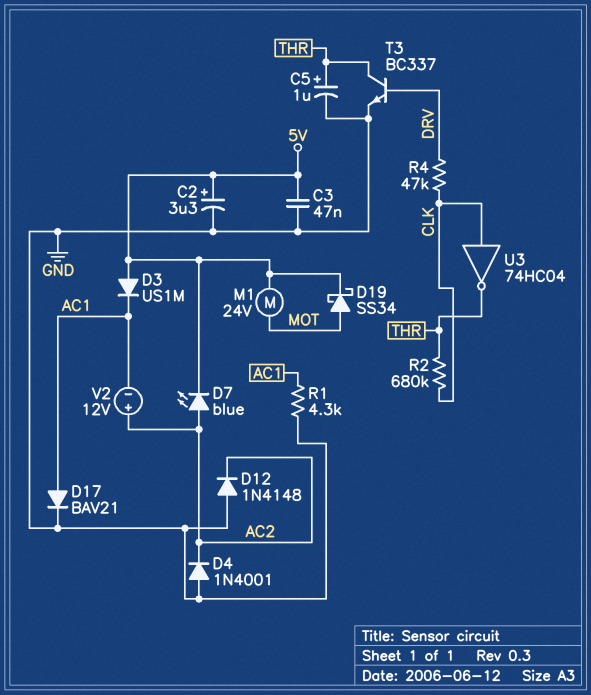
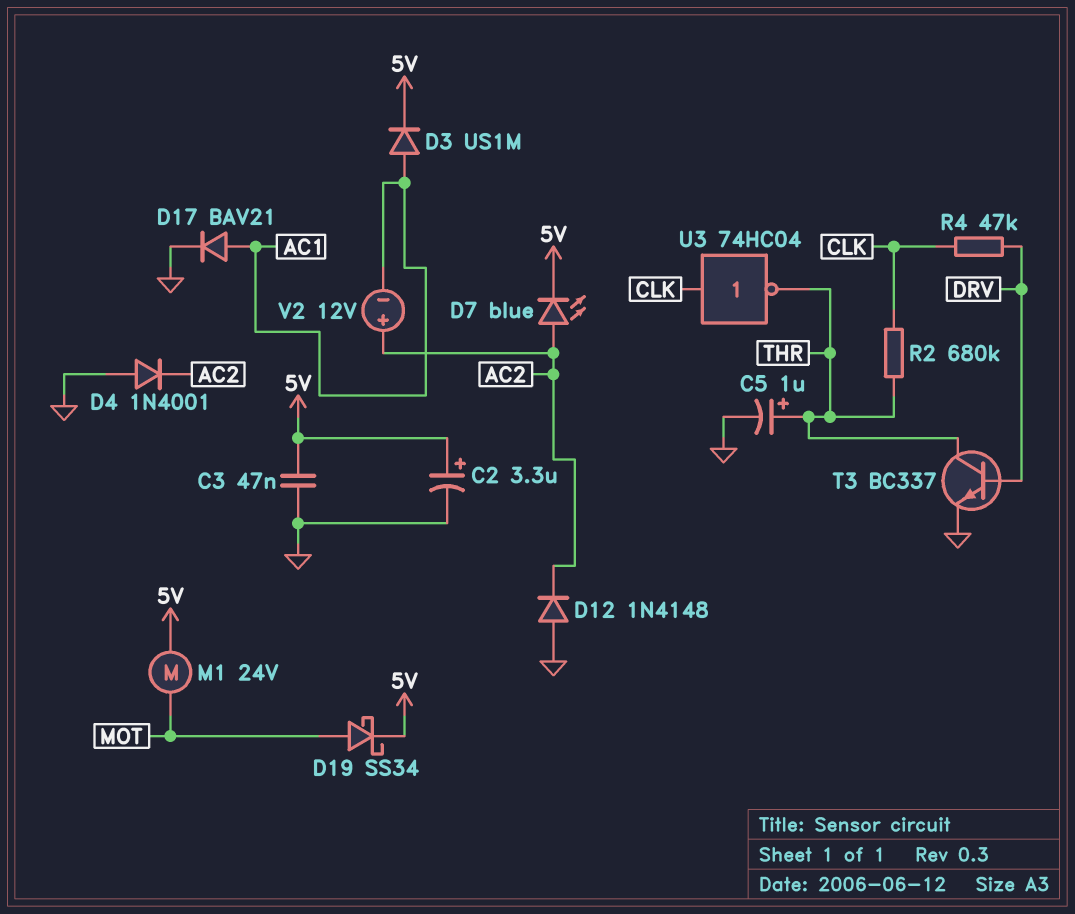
D3: diode US1M (A 5V, K AC1) -> diode US1M (A AC1, K 5V)
R1: 4.3k (AC1, GND) -> none

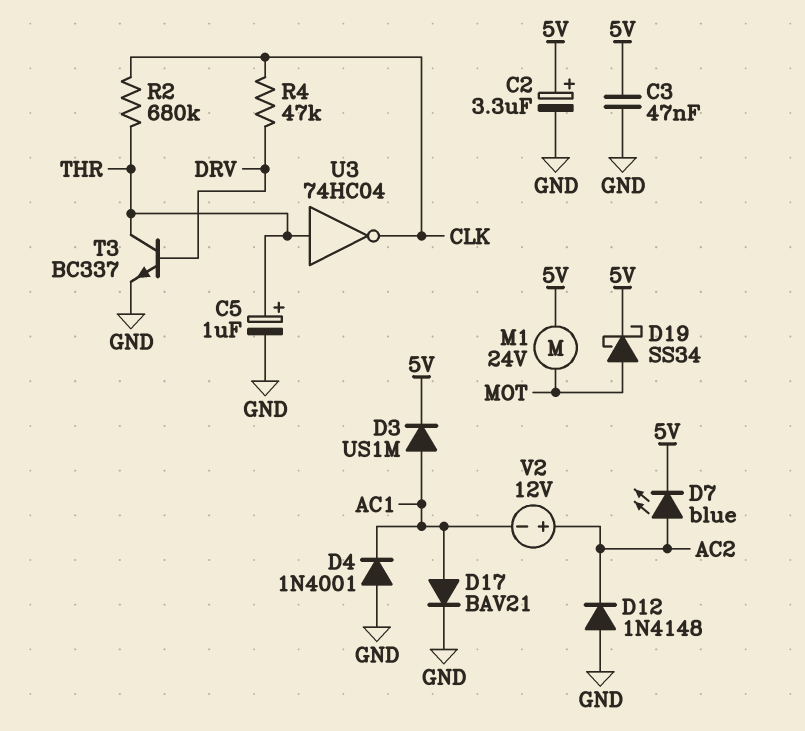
D4: diode 1N4001 (A GND, K AC2) -> diode 1N4001 (A GND, K AC1)
U3: NOT 74HC04 (in CLK, out THR) -> NOT 74HC04 (in THR, out CLK)

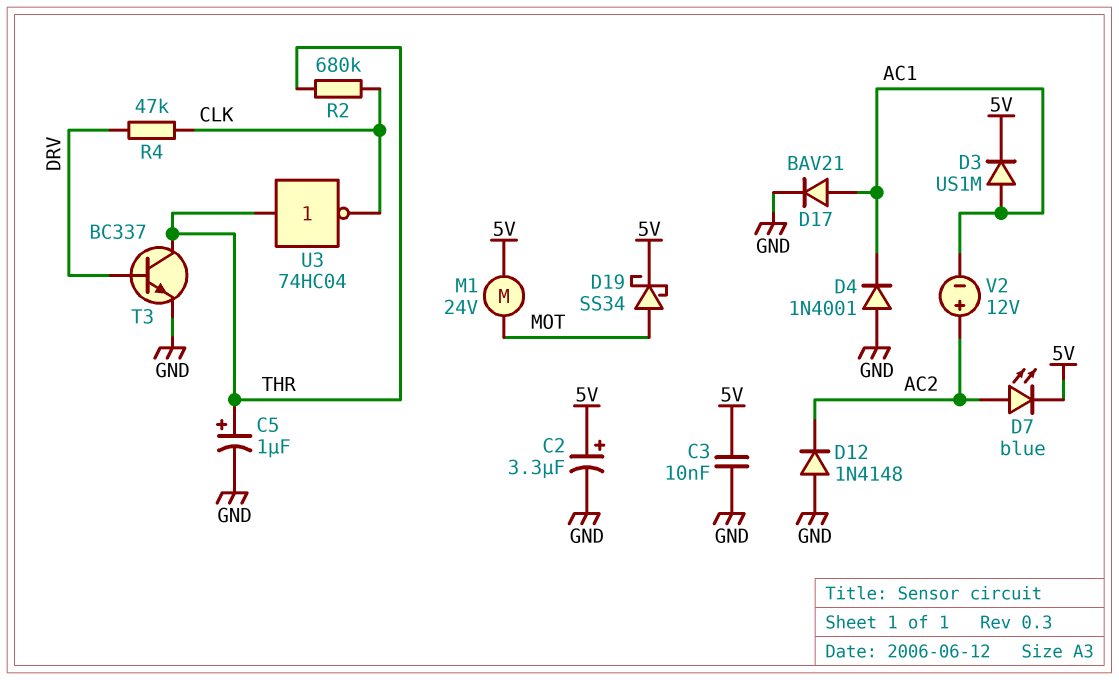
C3: 47nF (5V, GND) -> 10nF (5V, GND)

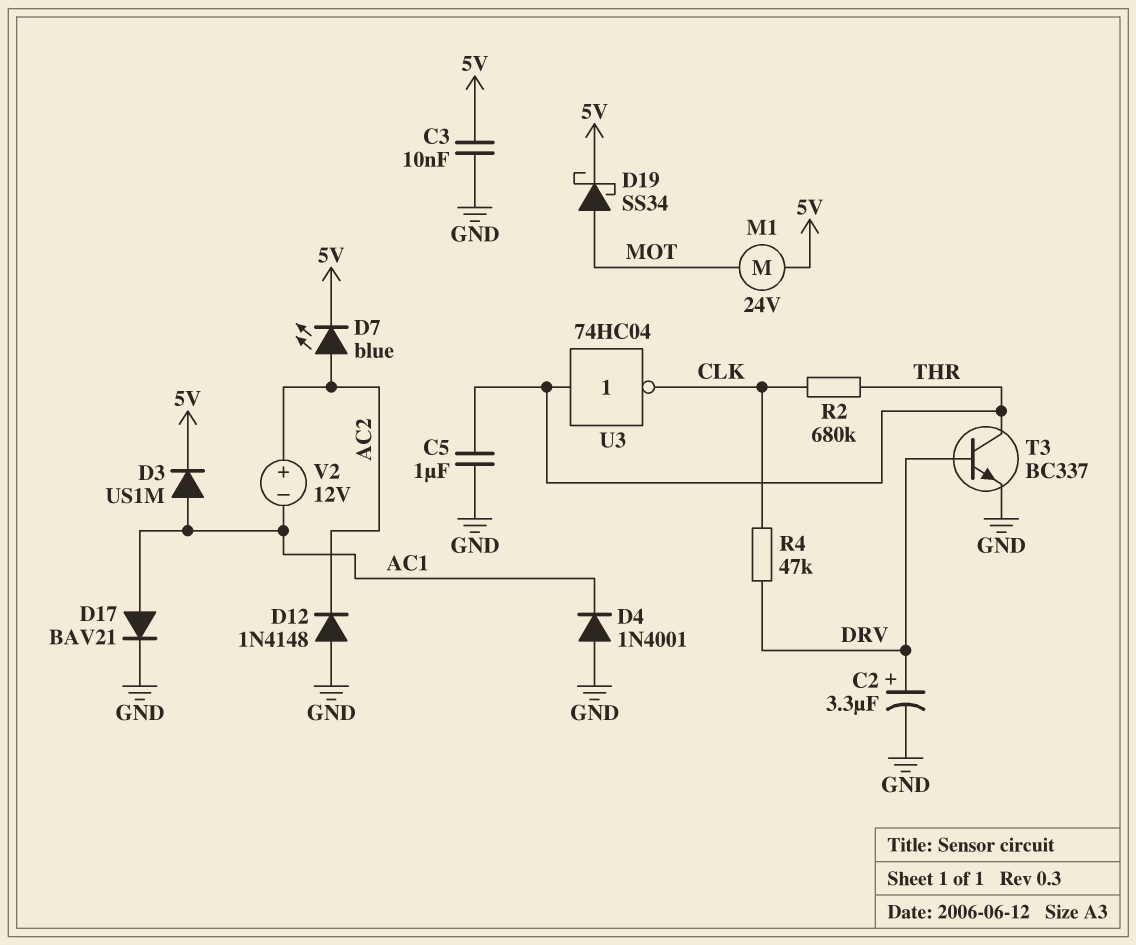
C2: 3.3uF (plus 5V, minus GND) -> 3.3uF (plus DRV, minus GND)
C5: 1uF (plus THR, minus GND) -> 1uF (GND, THR)

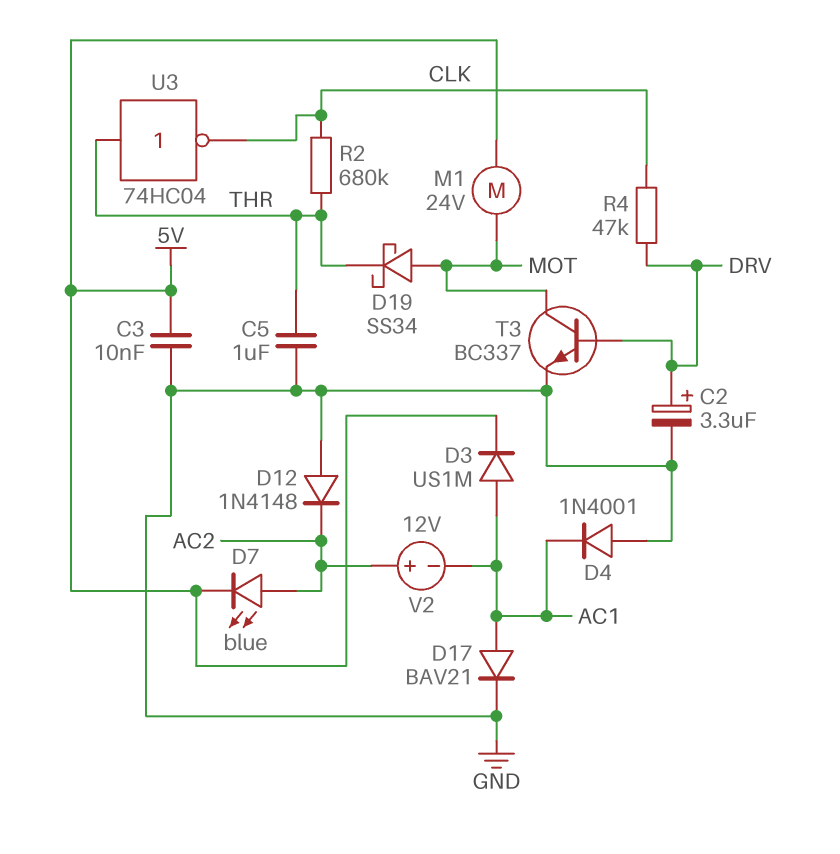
D19: schottky SS34 (A MOT, K 5V) -> schottky SS34 (A MOT, K THR)
T3: NPN BC337 (B DRV, C THR, E GND) -> NPN BC337 (B DRV, C MOT, E GND)

